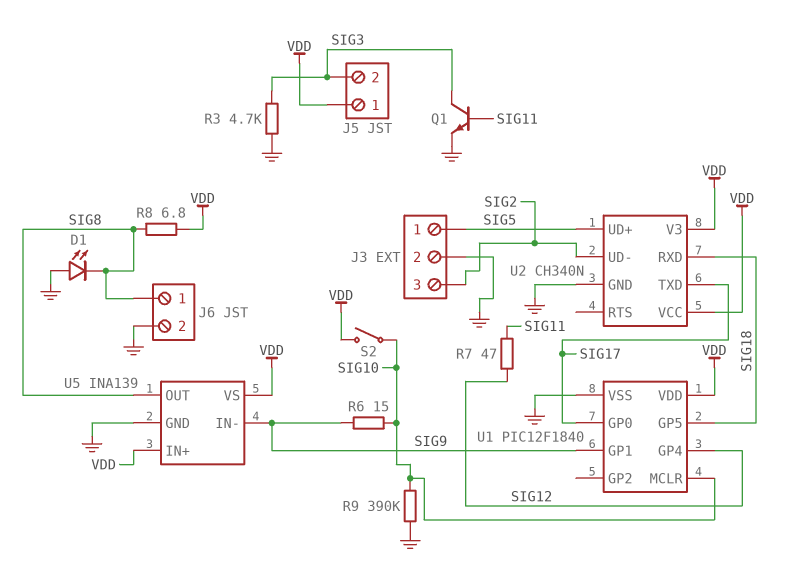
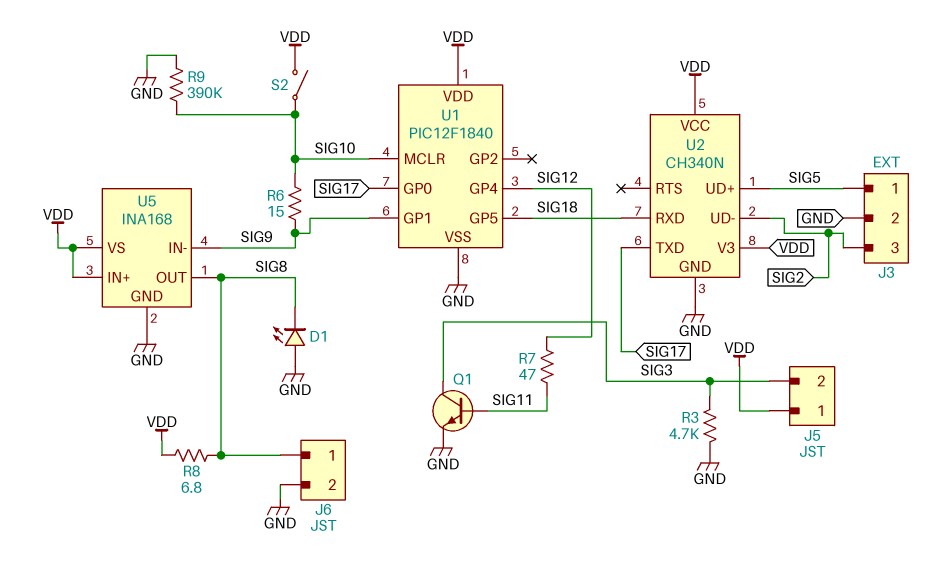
U5: INA139 -> INA168

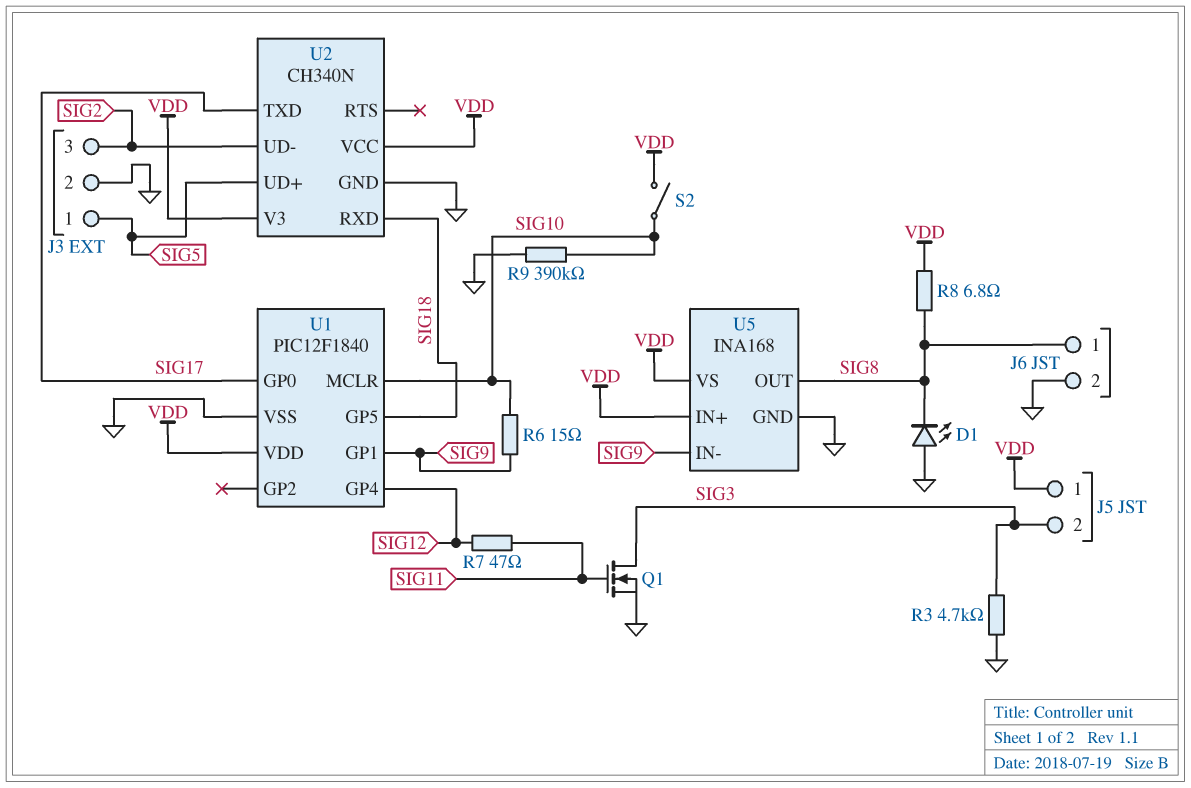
Q1: NPN (B SIG11, C SIG3, E GND) -> NMOS (G SIG11, D SIG3, S GND)

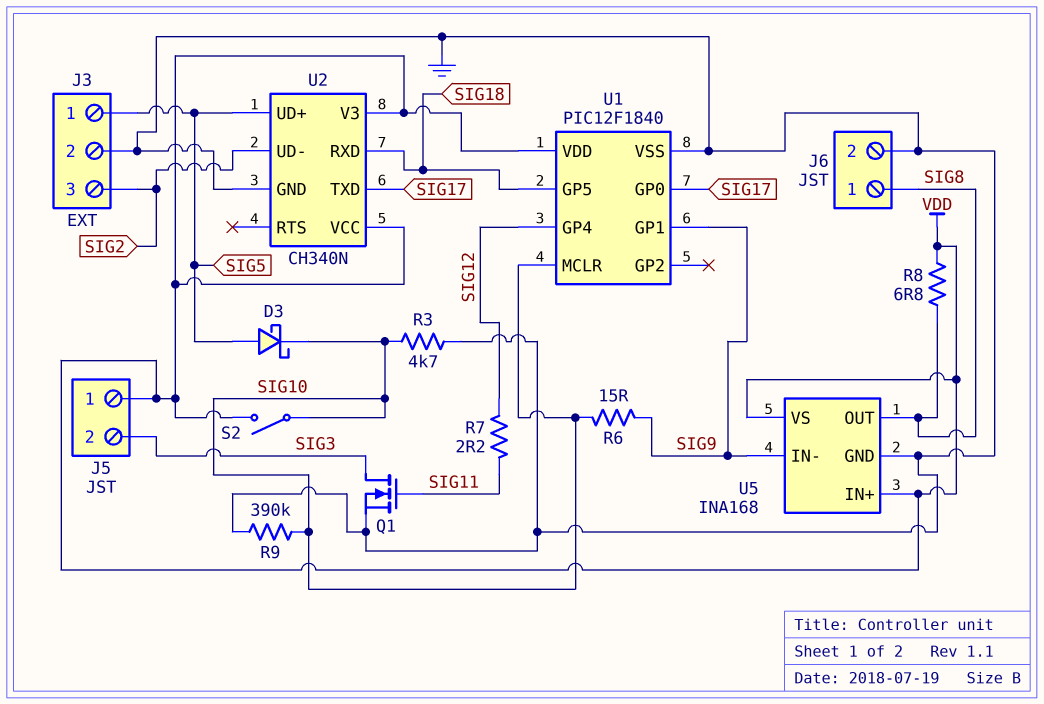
D1: LED (A GND, K SIG8) -> none
D3: none -> schottky (A SIG5, K SIG10)
R3: 4.7k (GND, SIG3) -> 4.7k (GND, SIG10)
R7: 47 (SIG11, SIG12) -> 2.2 (SIG11, SIG12)

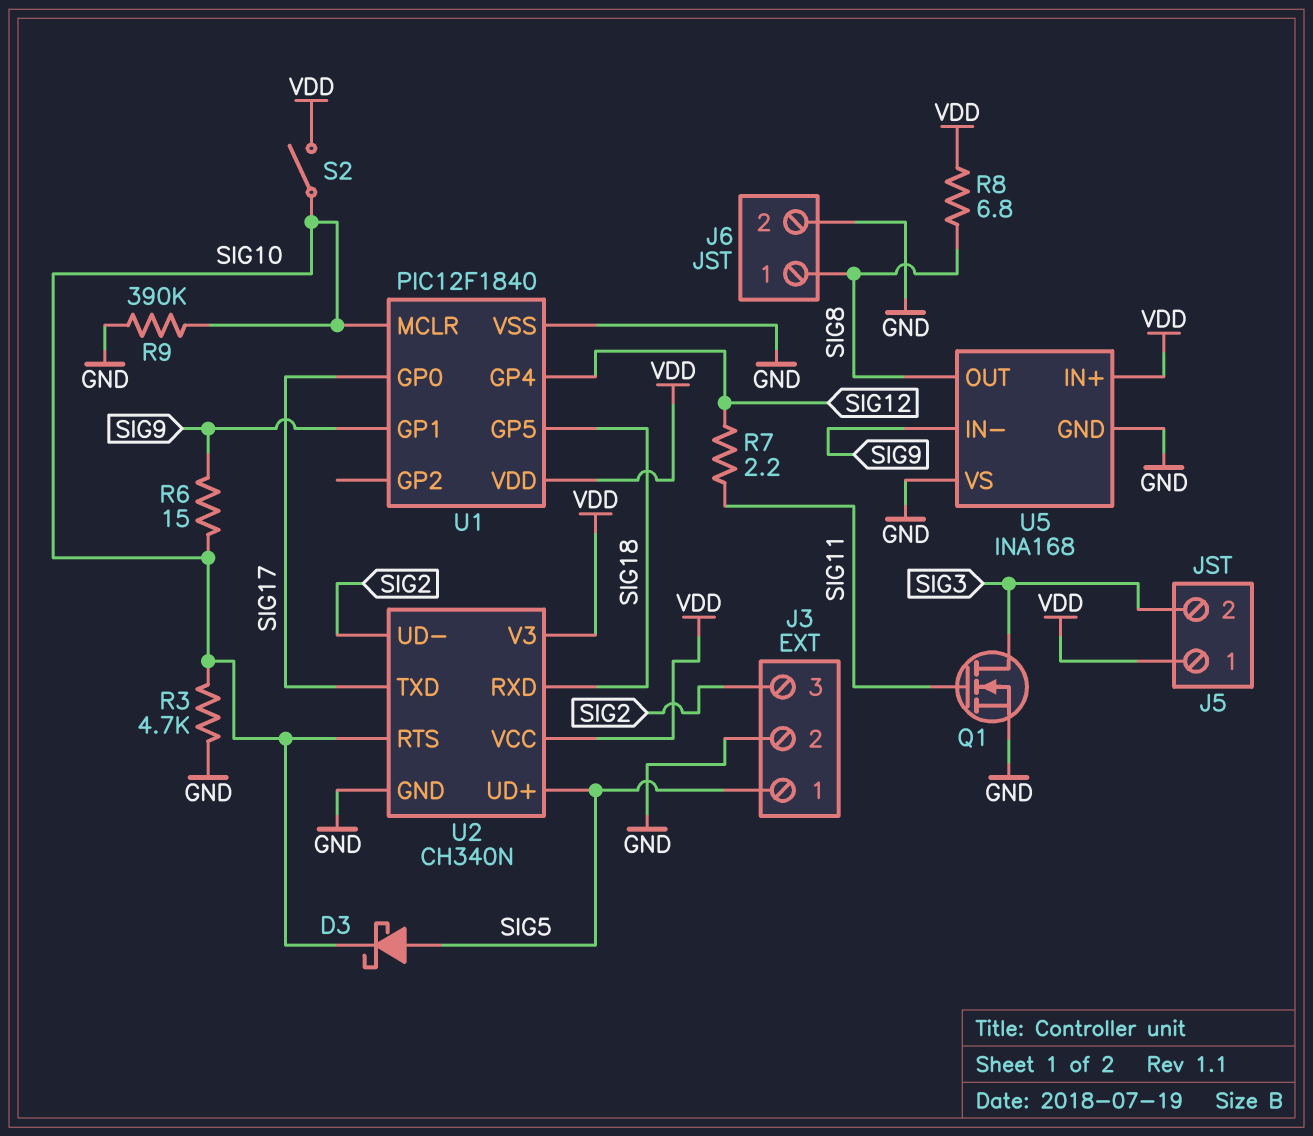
U2 pin RTS: none -> SIG10
U5 pin VS: VDD -> GND

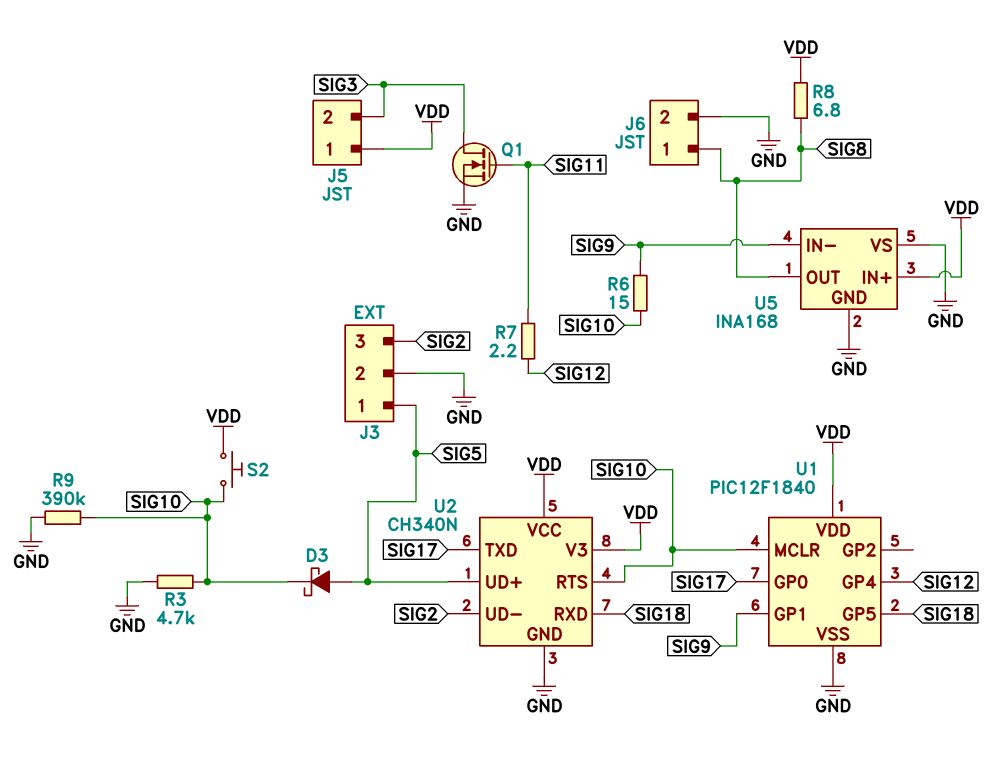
S2: switch (SIG10, VDD) -> button (SIG10, VDD)

